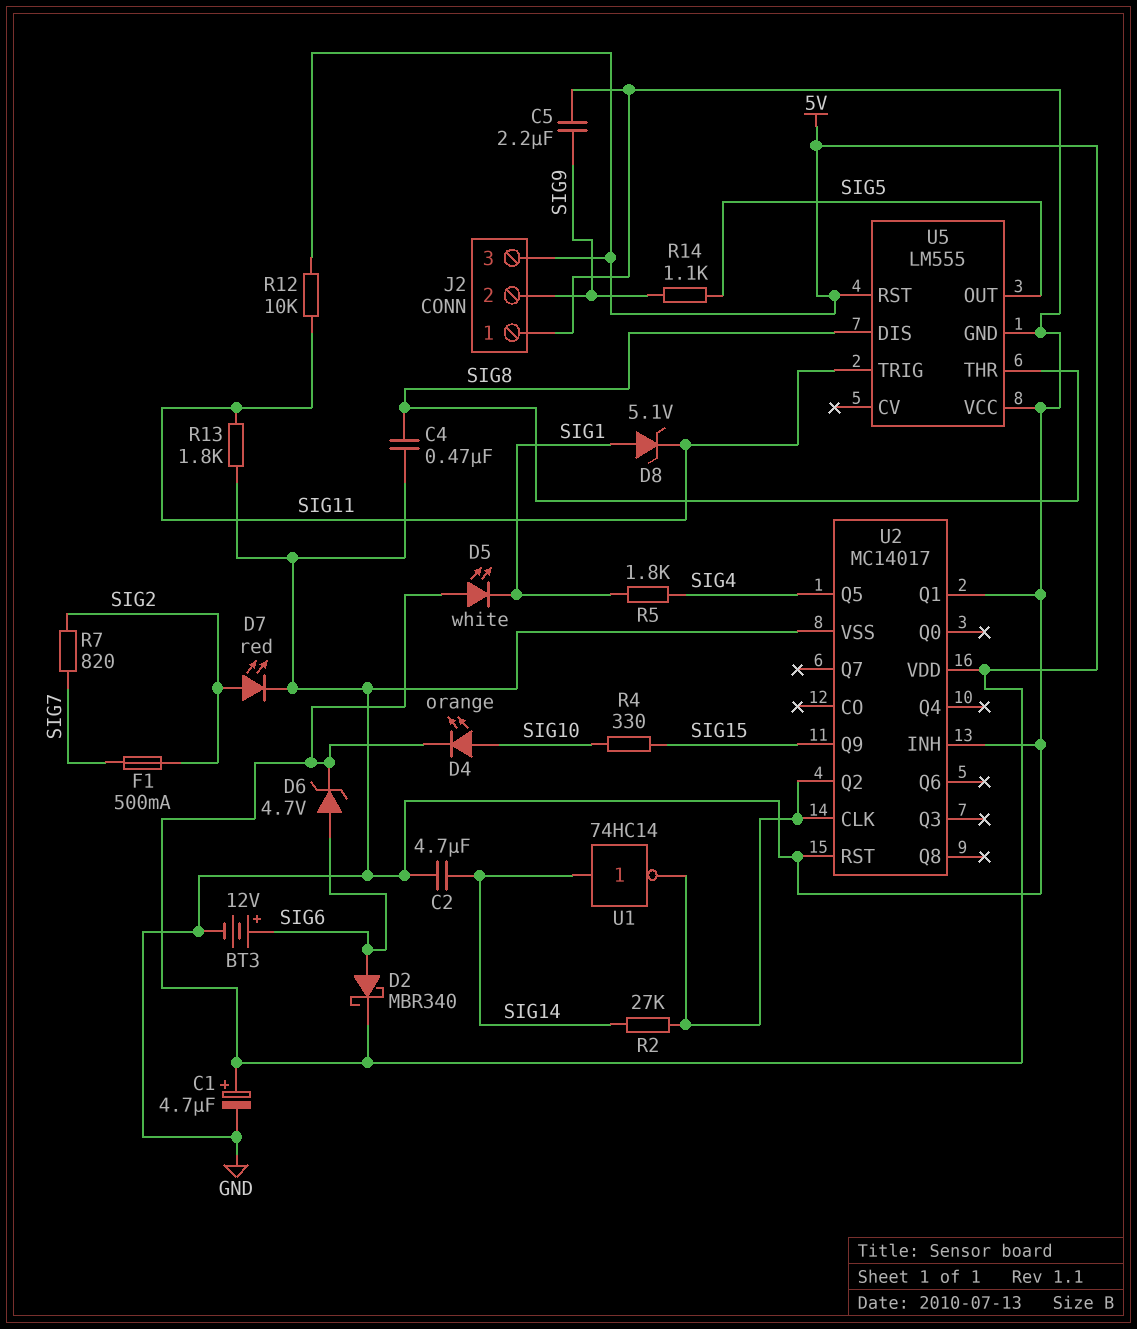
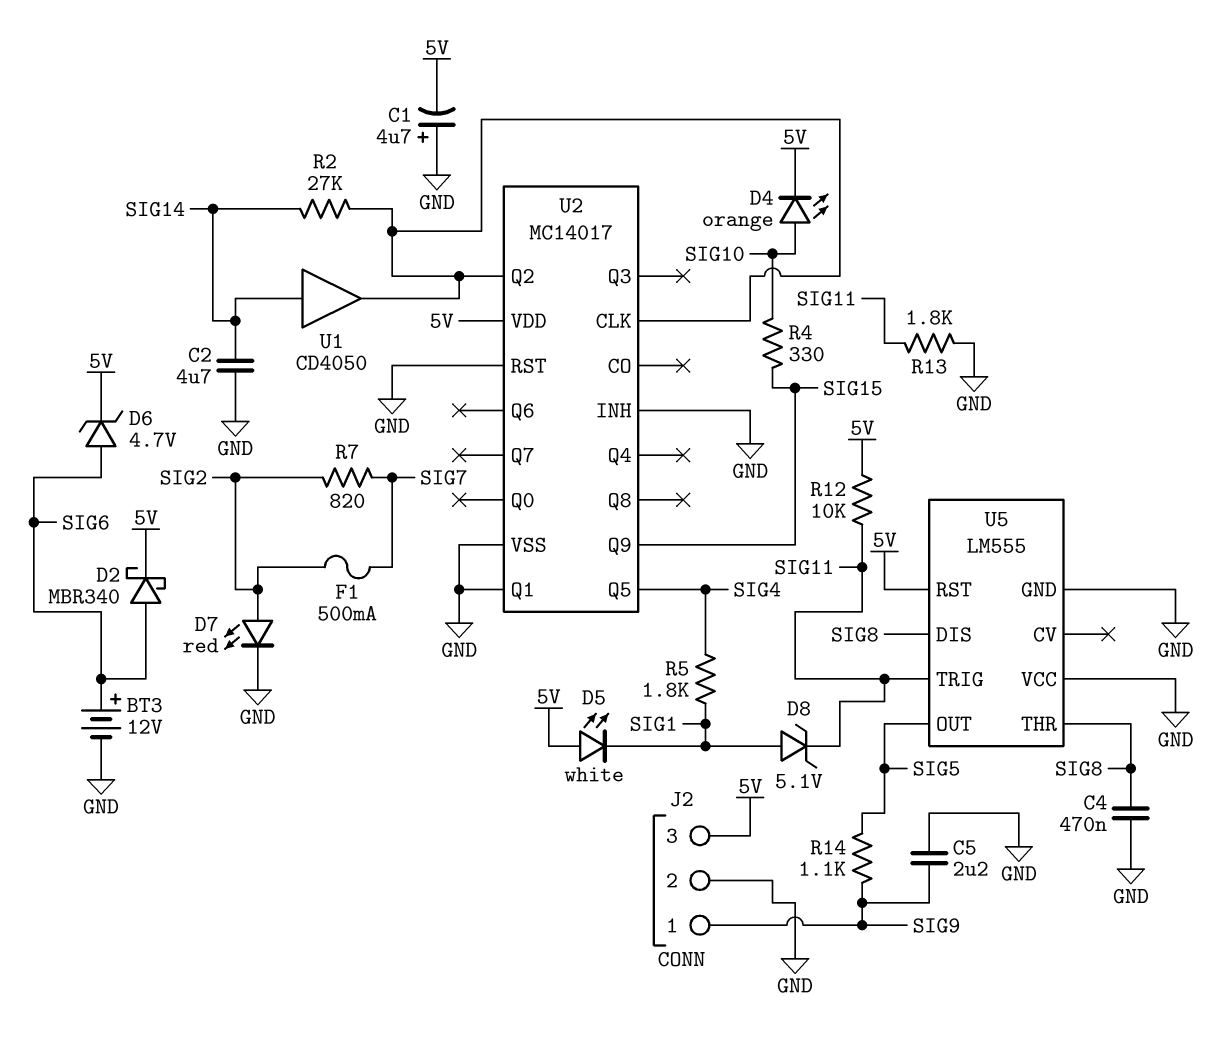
C1: 4.7uF (plus 5V, minus GND) -> 4.7uF (plus GND, minus 5V)
J2 pin 1: GND -> SIG9
J2 pin 2: SIG9 -> GND
U1: NOT 74HC14 (in SIG14, out U2/CLK) -> buffer CD4050 (in SIG14, out U2/CLK)

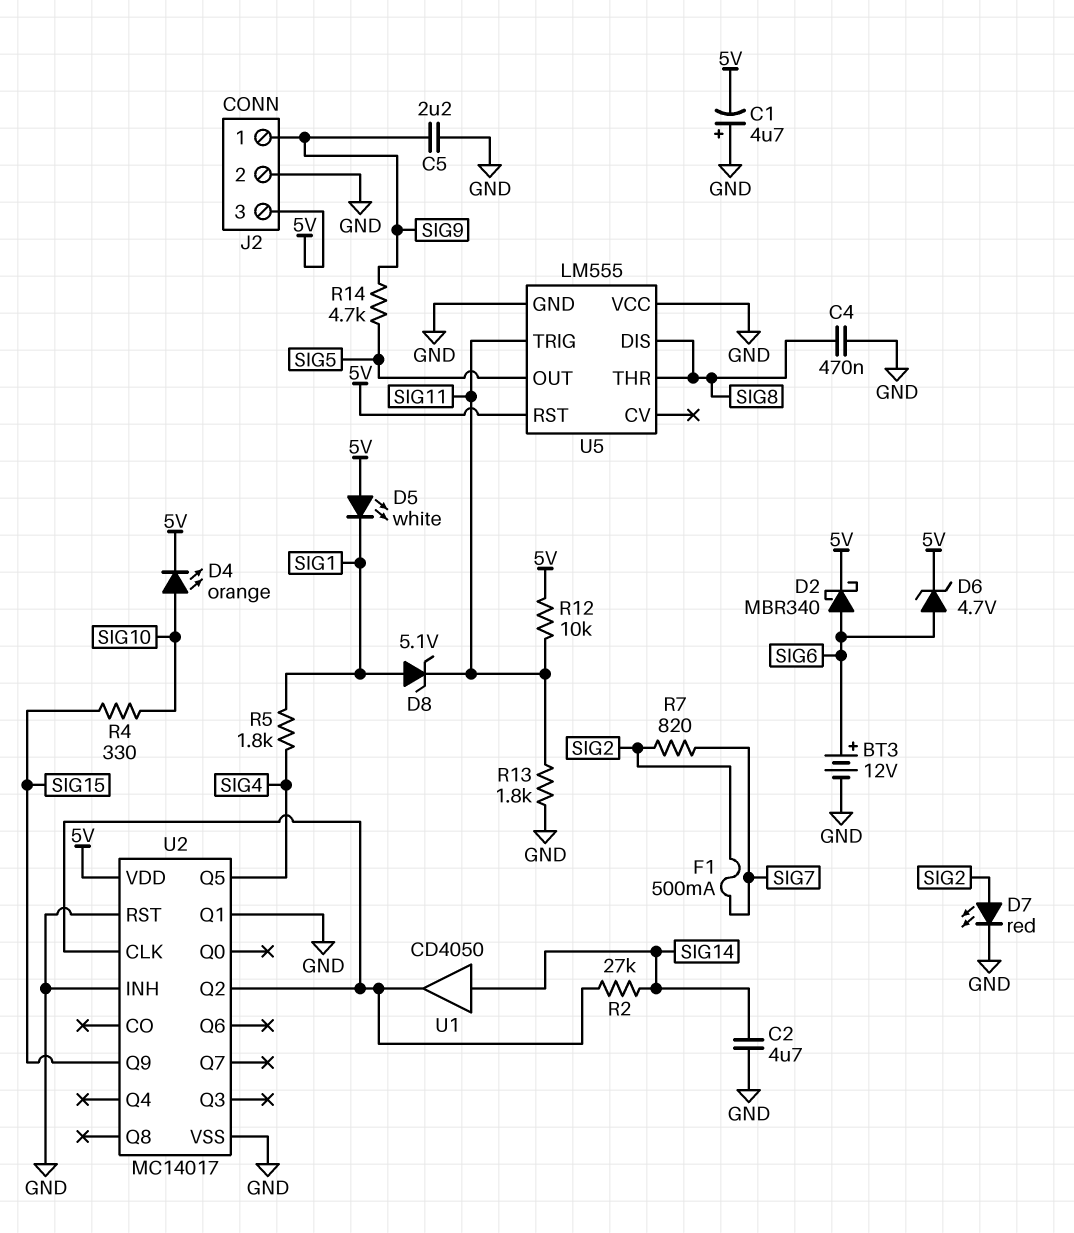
R14: 1.1k (SIG5, SIG9) -> 4.7k (SIG5, SIG9)

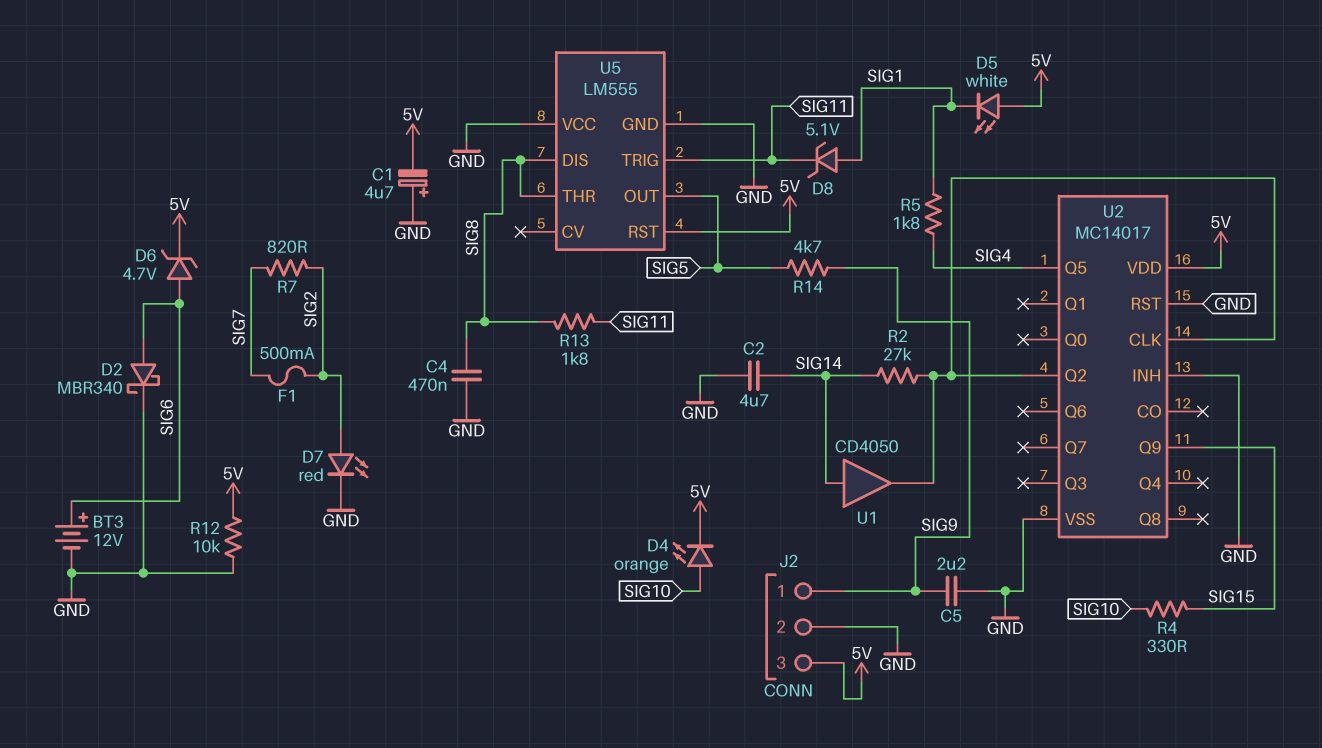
D2: schottky MBR340 (A SIG6, K 5V) -> schottky MBR340 (A SIG6, K GND)
R12: 10k (5V, SIG11) -> 10k (5V, GND)
R13: 1.8k (GND, SIG11) -> 1.8k (SIG8, SIG11)
U2 pin Q1: GND -> none

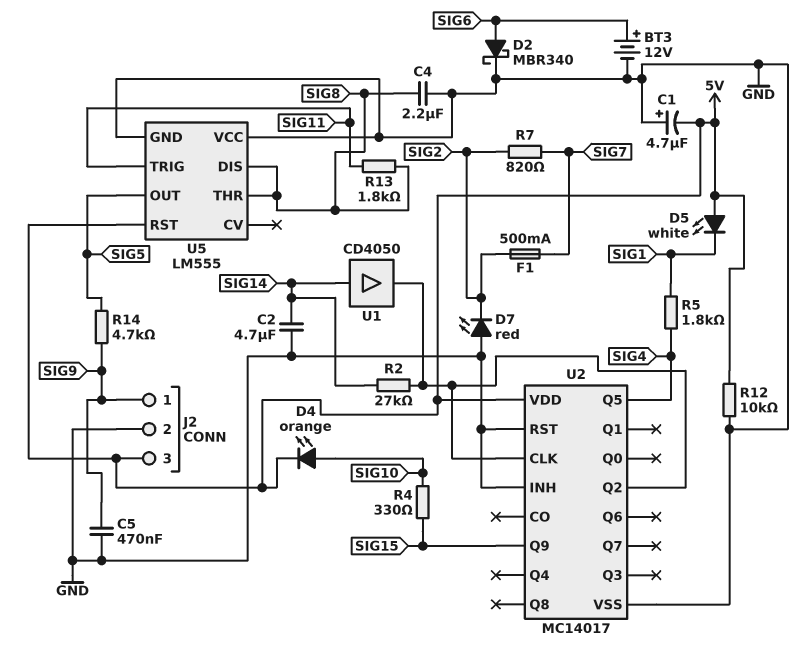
C4: 470nF (GND, SIG8) -> 2.2uF (GND, SIG8)
C5: 2.2uF (GND, SIG9) -> 470nF (GND, SIG9)
D6: zener 4.7V (A SIG6, K 5V) -> none
D7: LED red (A SIG2, K GND) -> LED red (A GND, K SIG2)
D8: zener 5.1V (A SIG1, K SIG11) -> none

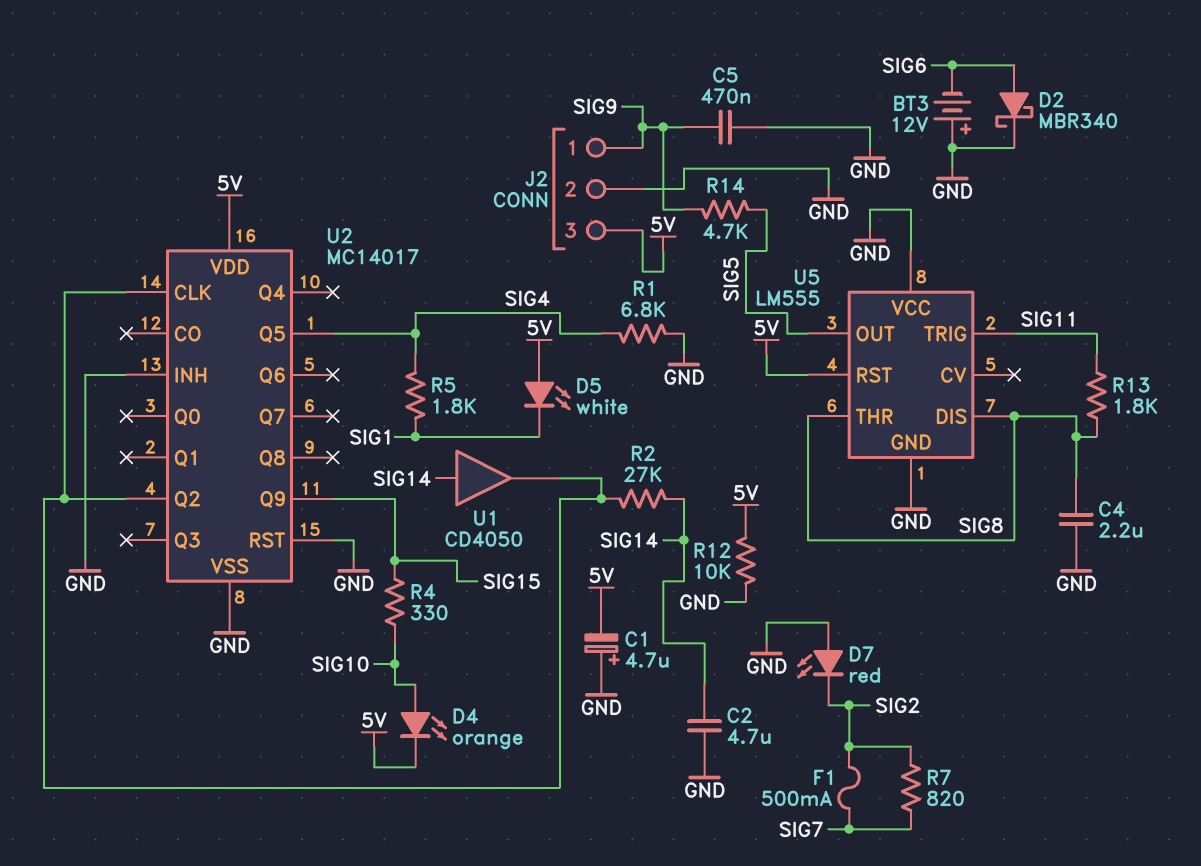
BT3: 12V (plus SIG6, minus GND) -> 12V (plus GND, minus SIG6)
R1: none -> 6.8k (GND, SIG4)

